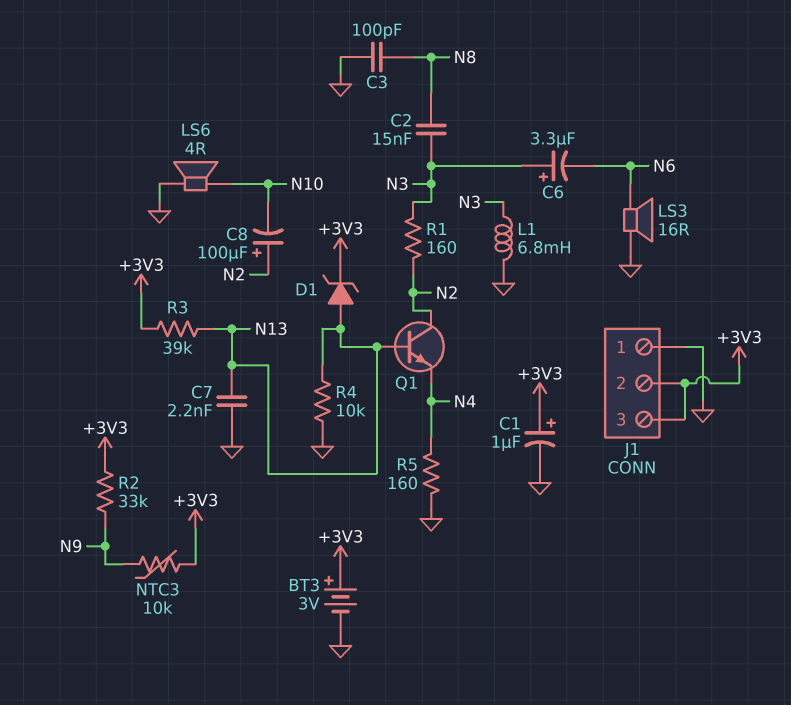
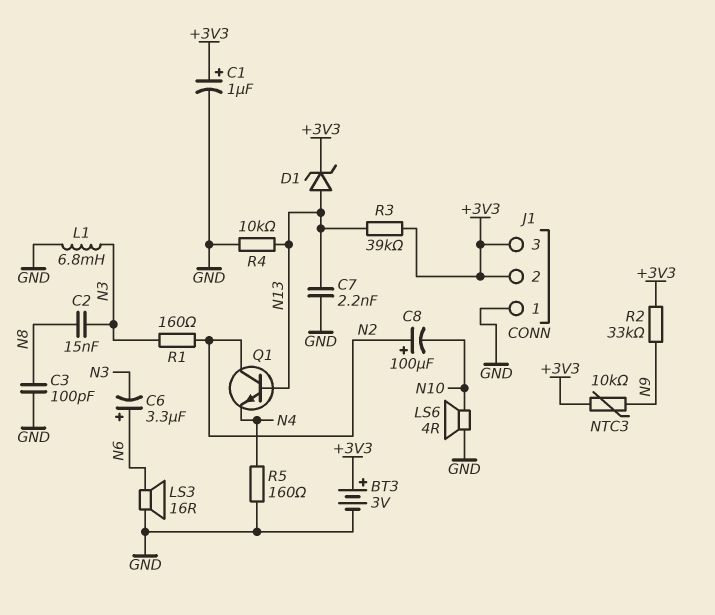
C6: 3.3uF (plus N3, minus N6) -> 3.3uF (plus N6, minus N3)

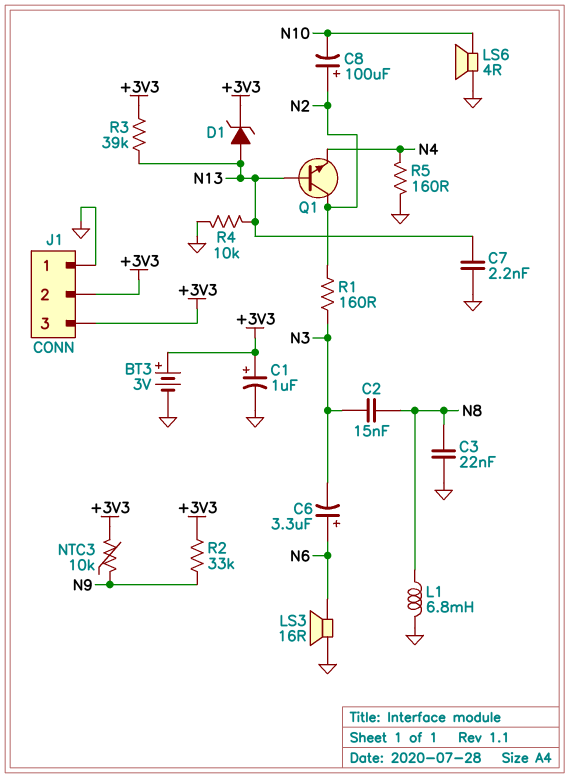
C3: 100pF (GND, N8) -> 22nF (GND, N8)
L1: 6.8mH (GND, N3) -> 6.8mH (GND, N8)

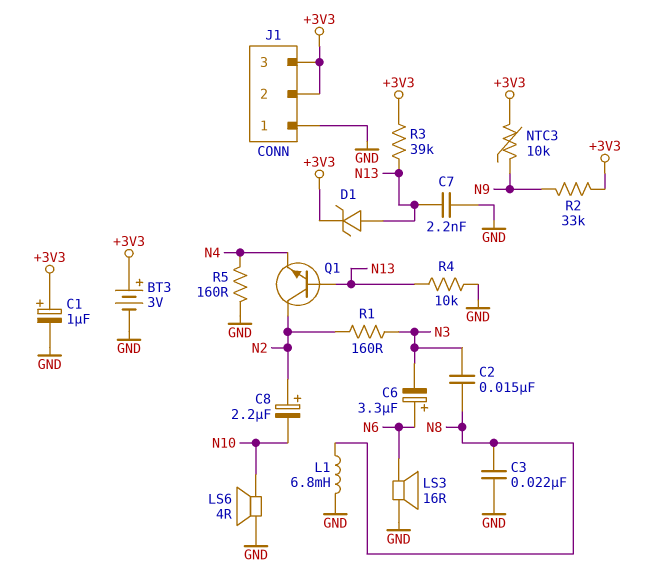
C8: 100uF (plus N2, minus N10) -> 2.2uF (plus N2, minus N10)

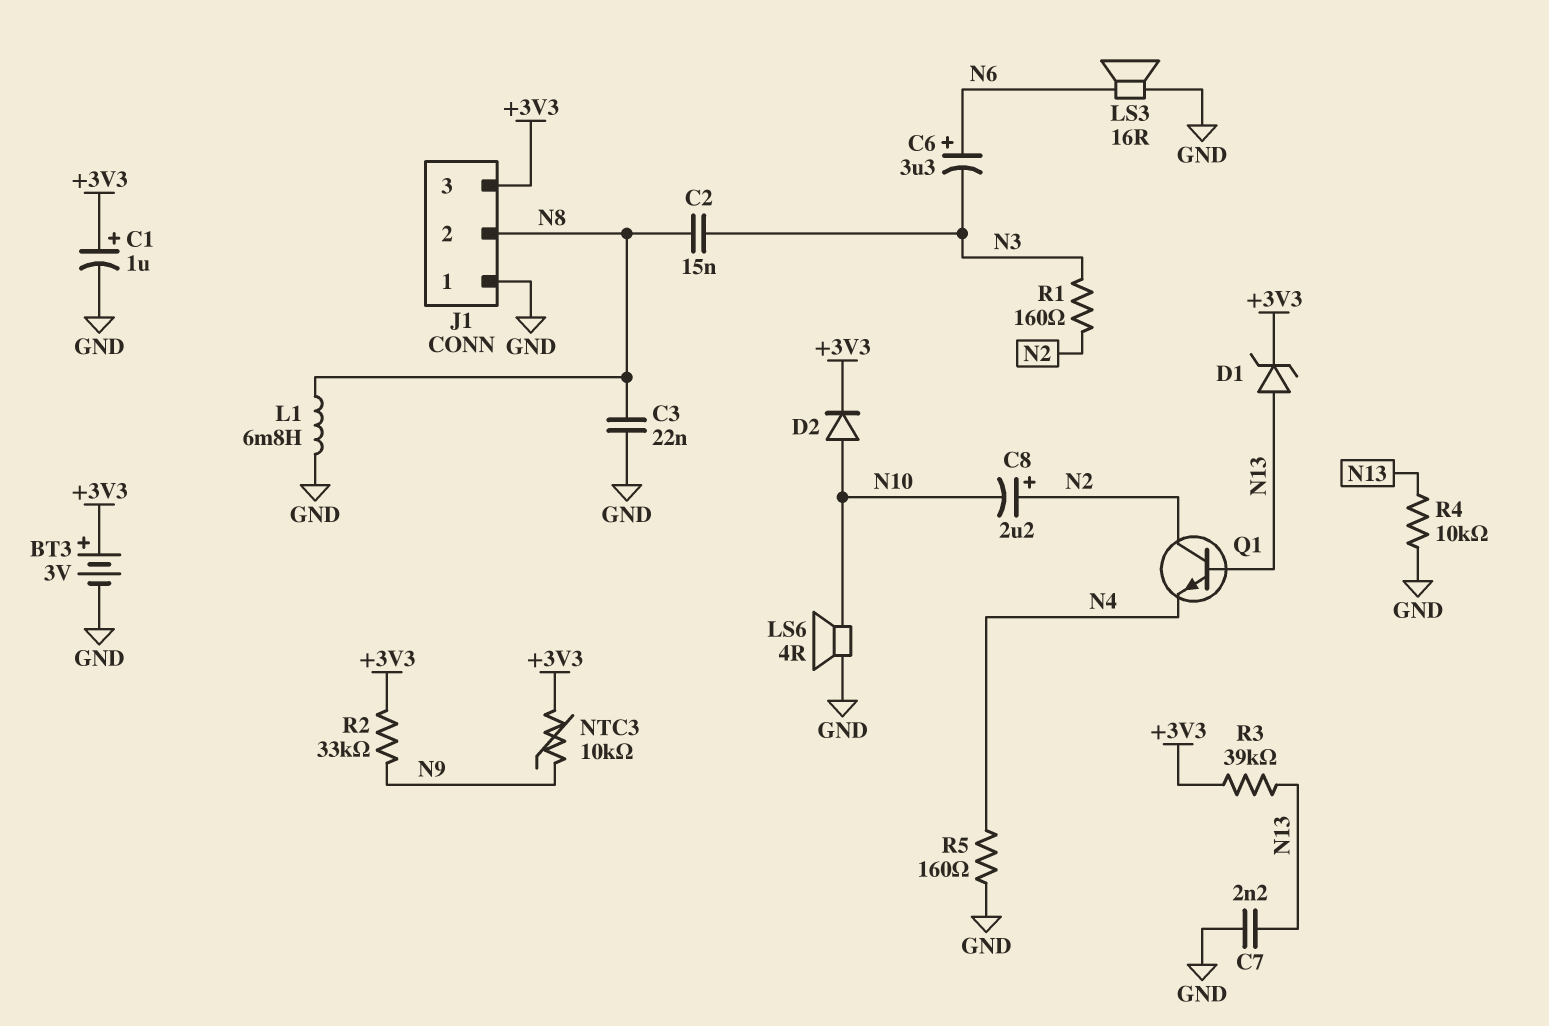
D2: none -> diode (A N10, K +3V3)
J1 pin 2: +3V3 -> N8

